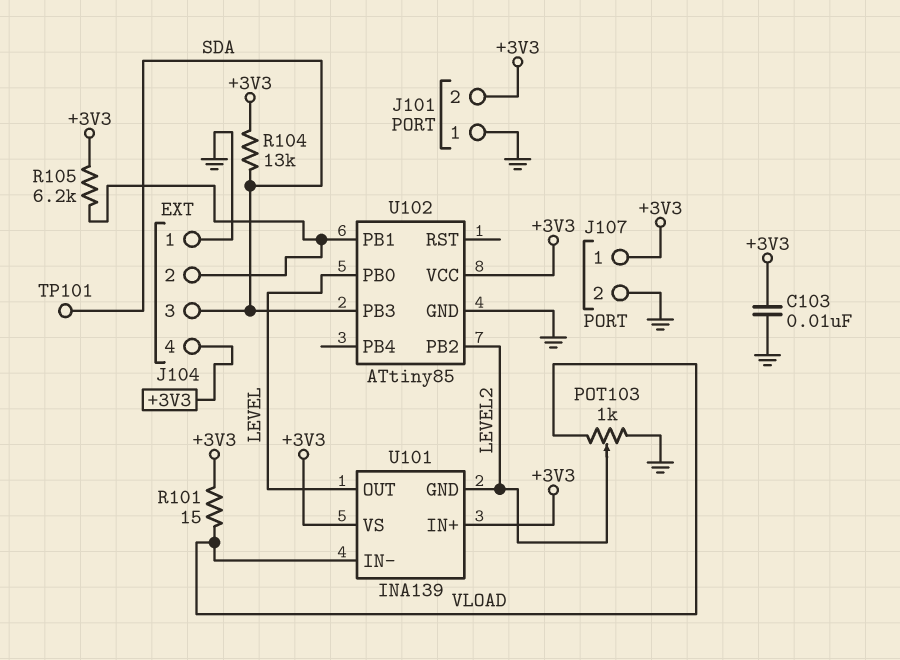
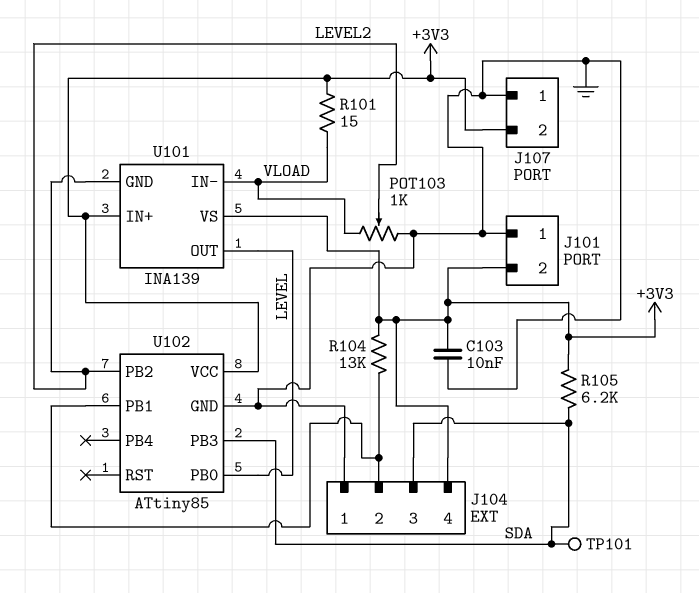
J107 pin 1: +3V3 -> GND
J107 pin 2: GND -> +3V3
R104: 13k (+3V3, SDA) -> 13k (+3V3, J104/2)
R105: 6.2k (+3V3, J104/2) -> 6.2k (+3V3, SDA)

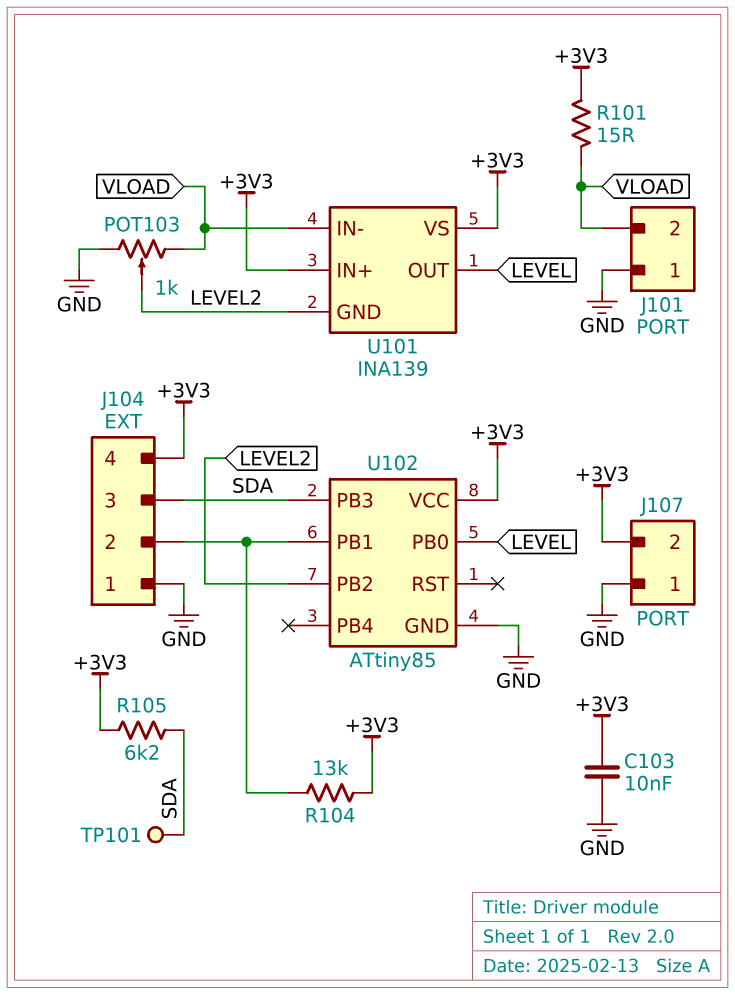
J101 pin 2: +3V3 -> VLOAD

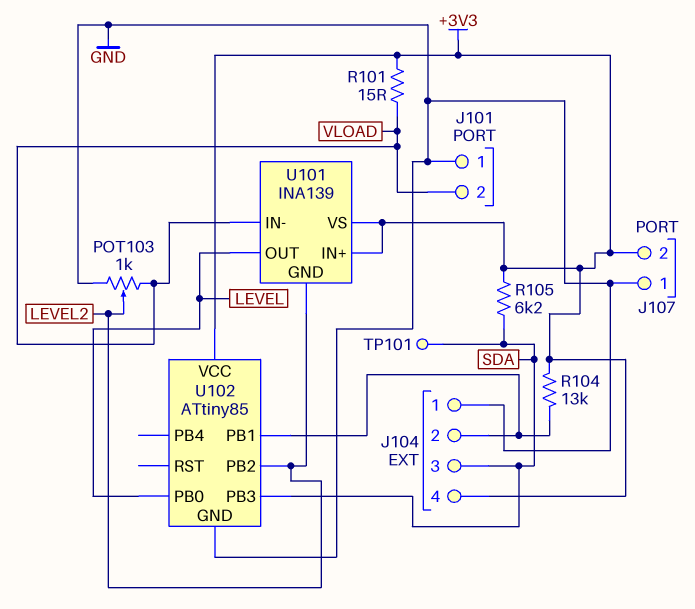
C103: 10nF (+3V3, GND) -> none

